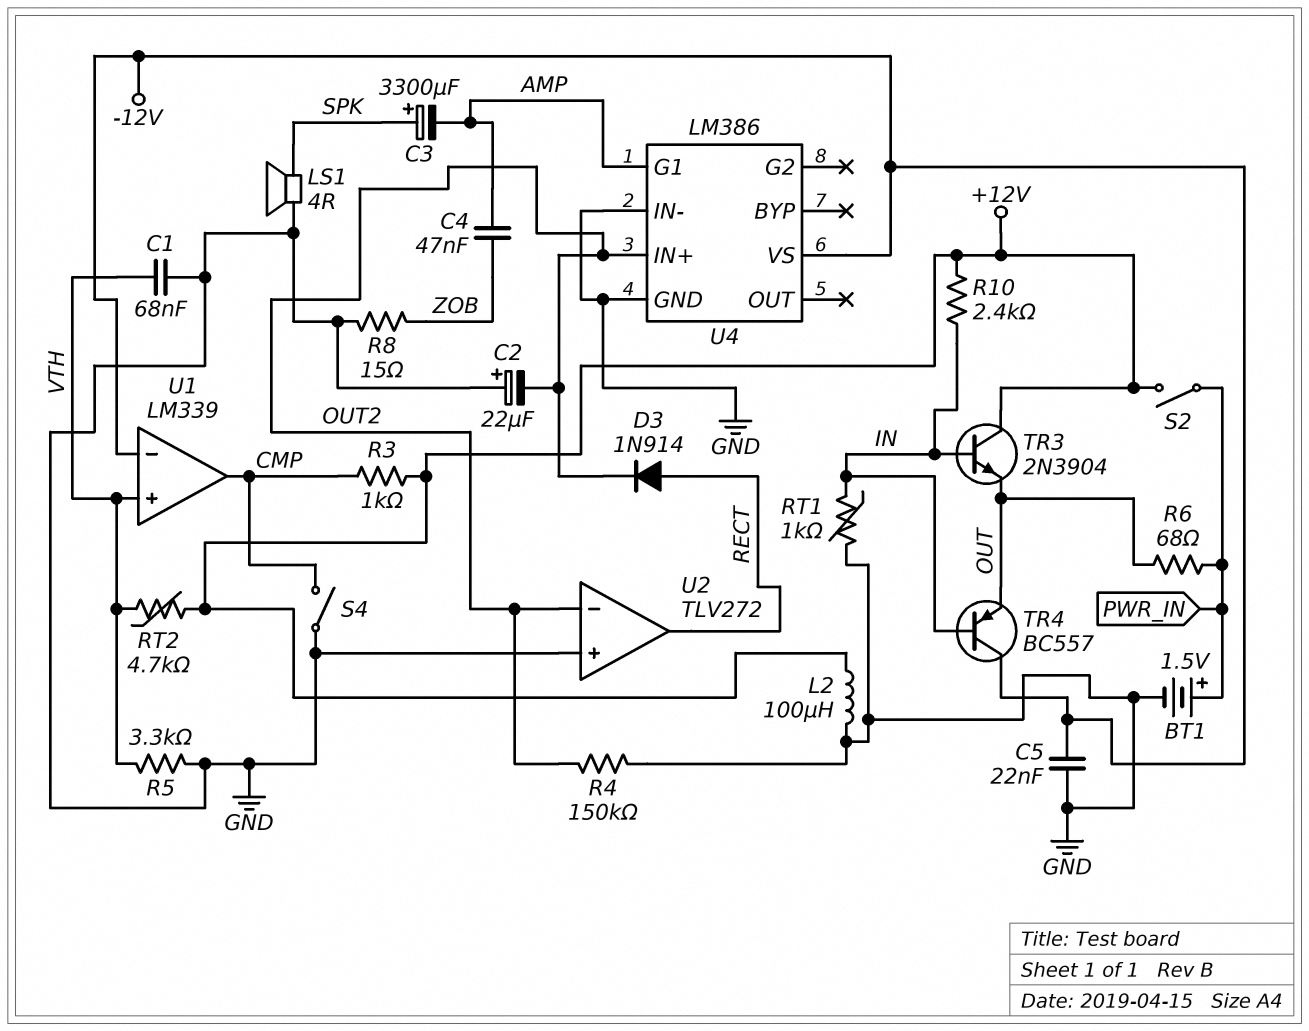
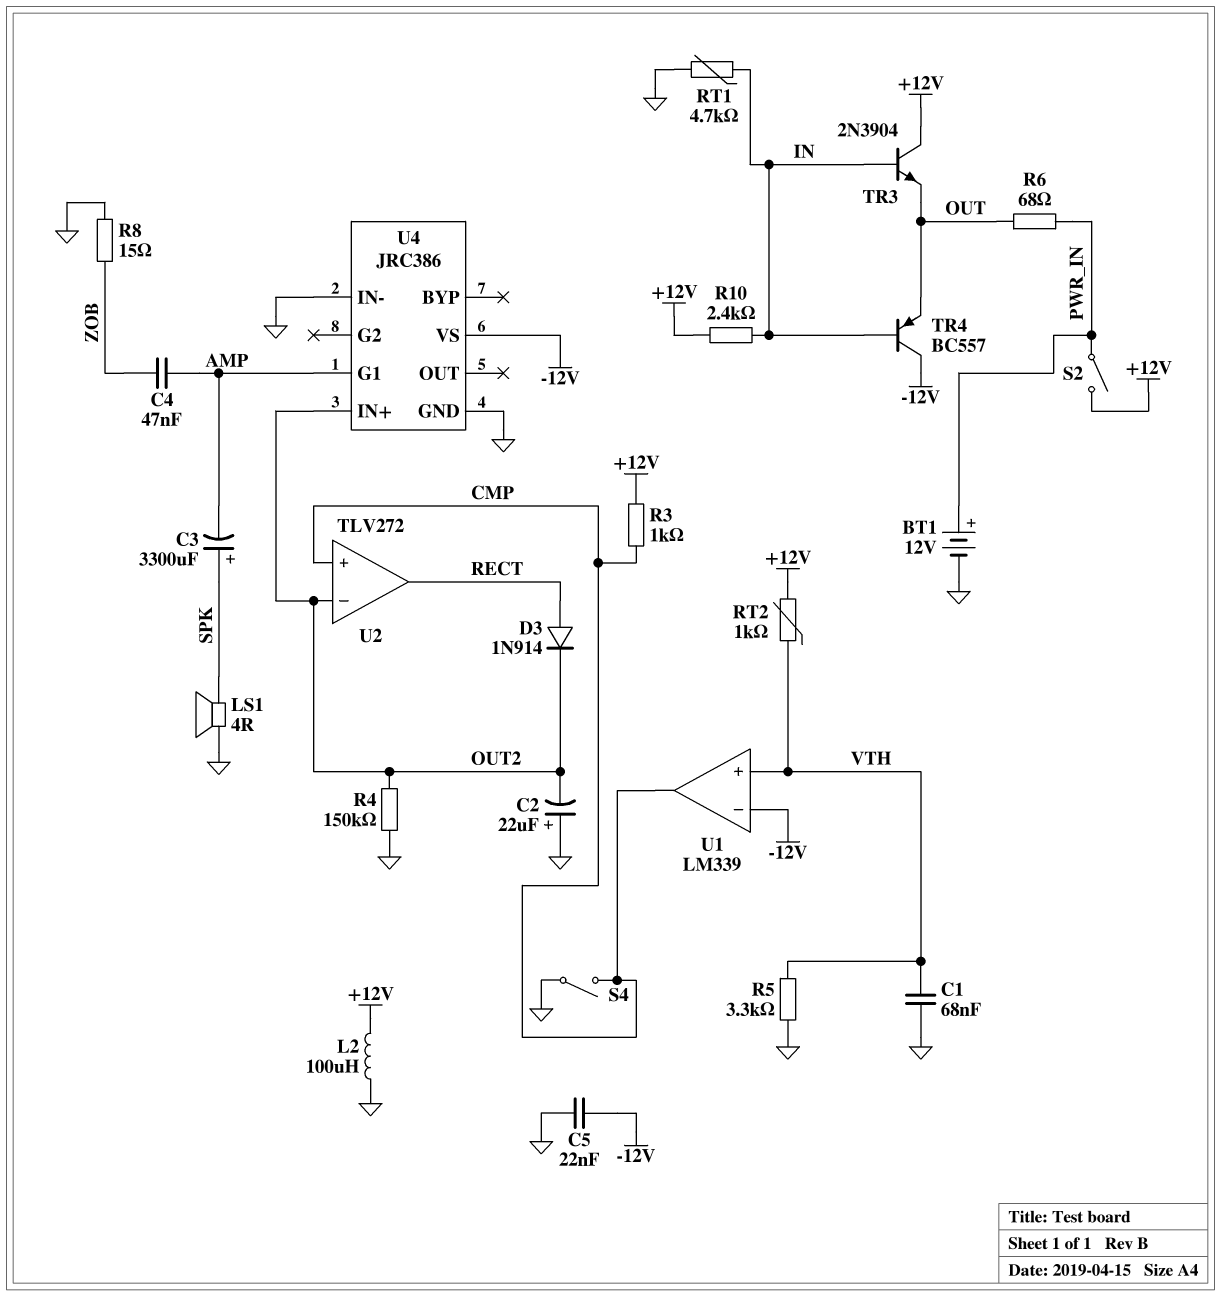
BT1: 1.5V (plus PWR_IN, minus GND) -> 12V (plus PWR_IN, minus GND)
RT1: 1k (GND, IN) -> 4.7k (GND, IN)
RT2: 4.7k (+12V, VTH) -> 1k (+12V, VTH)
U2 pin in+: GND -> CMP
U4: LM386 -> JRC386

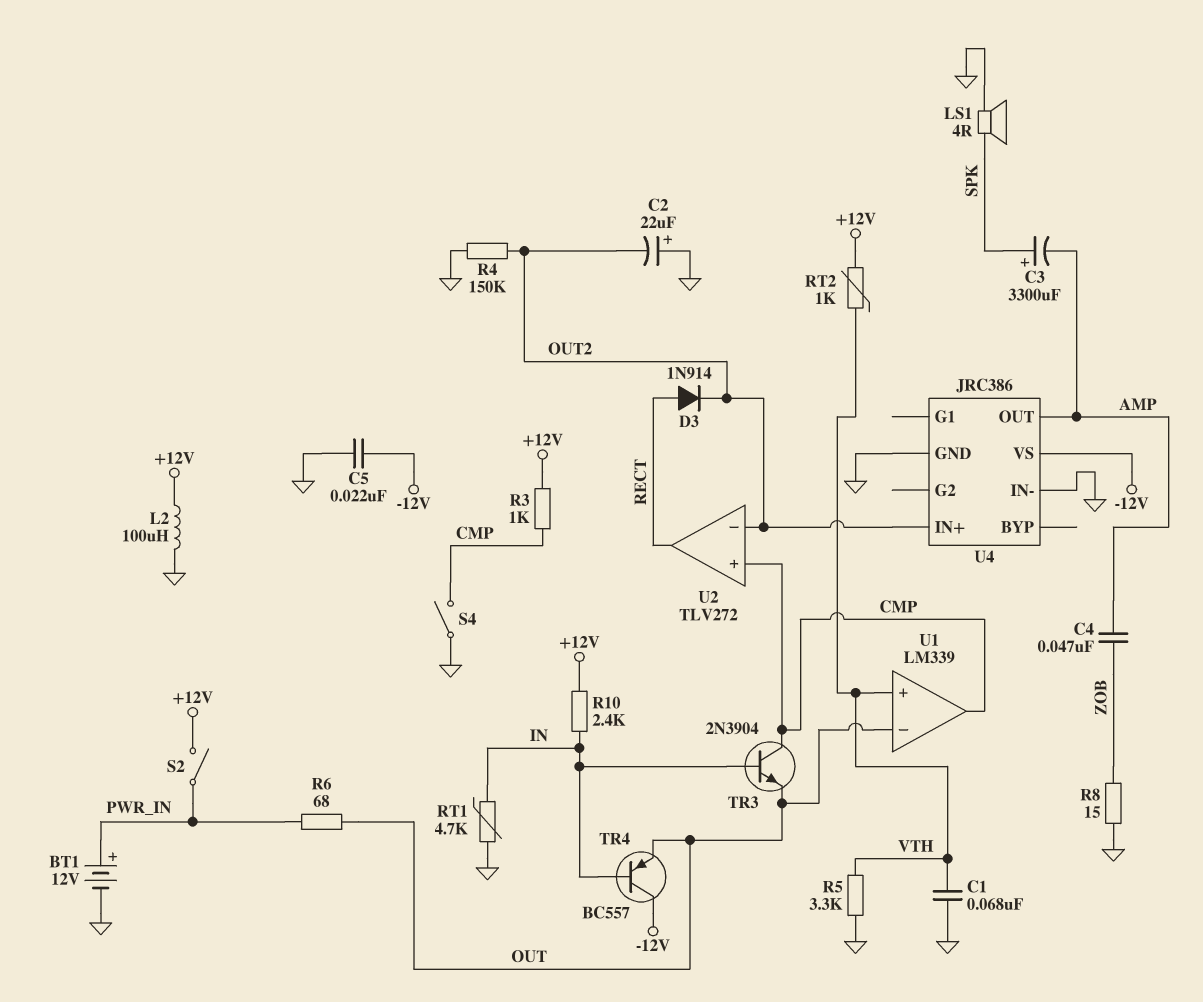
TR3: NPN 2N3904 (B IN, C +12V, E OUT) -> NPN 2N3904 (B IN, C CMP, E OUT)
U1 pin in-: -12V -> OUT
U4 pin G1: AMP -> none
U4 pin OUT: none -> AMP

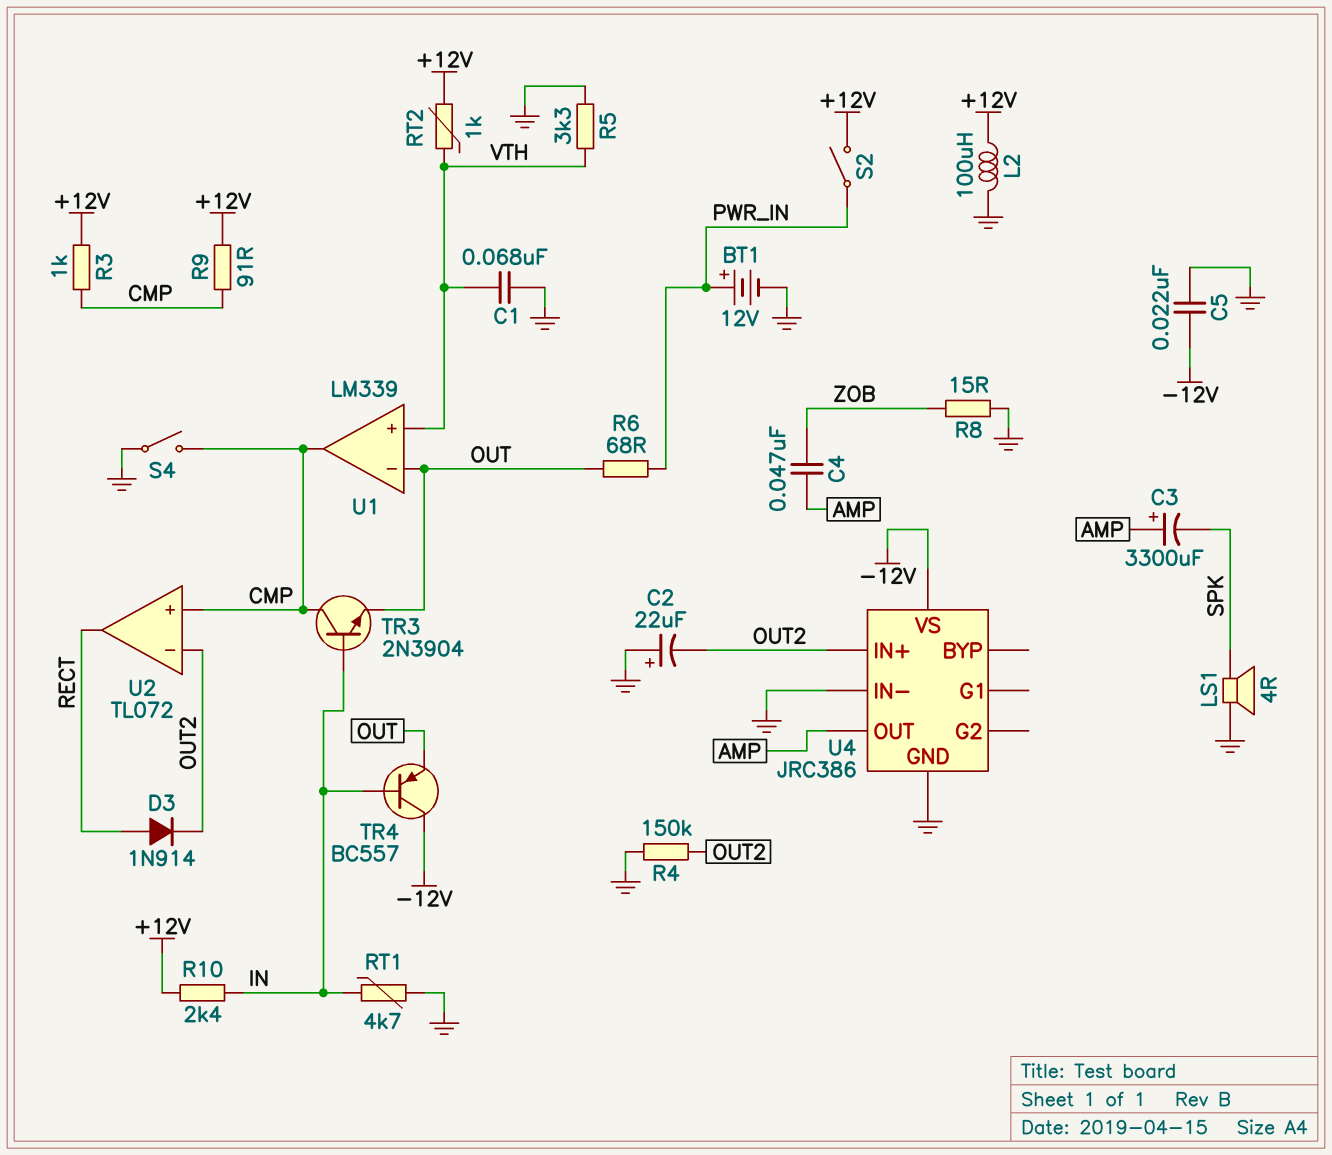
C3: 3300uF (plus SPK, minus AMP) -> 3300uF (plus AMP, minus SPK)
R9: none -> 91 (+12V, CMP)
U2: TLV272 -> TL072

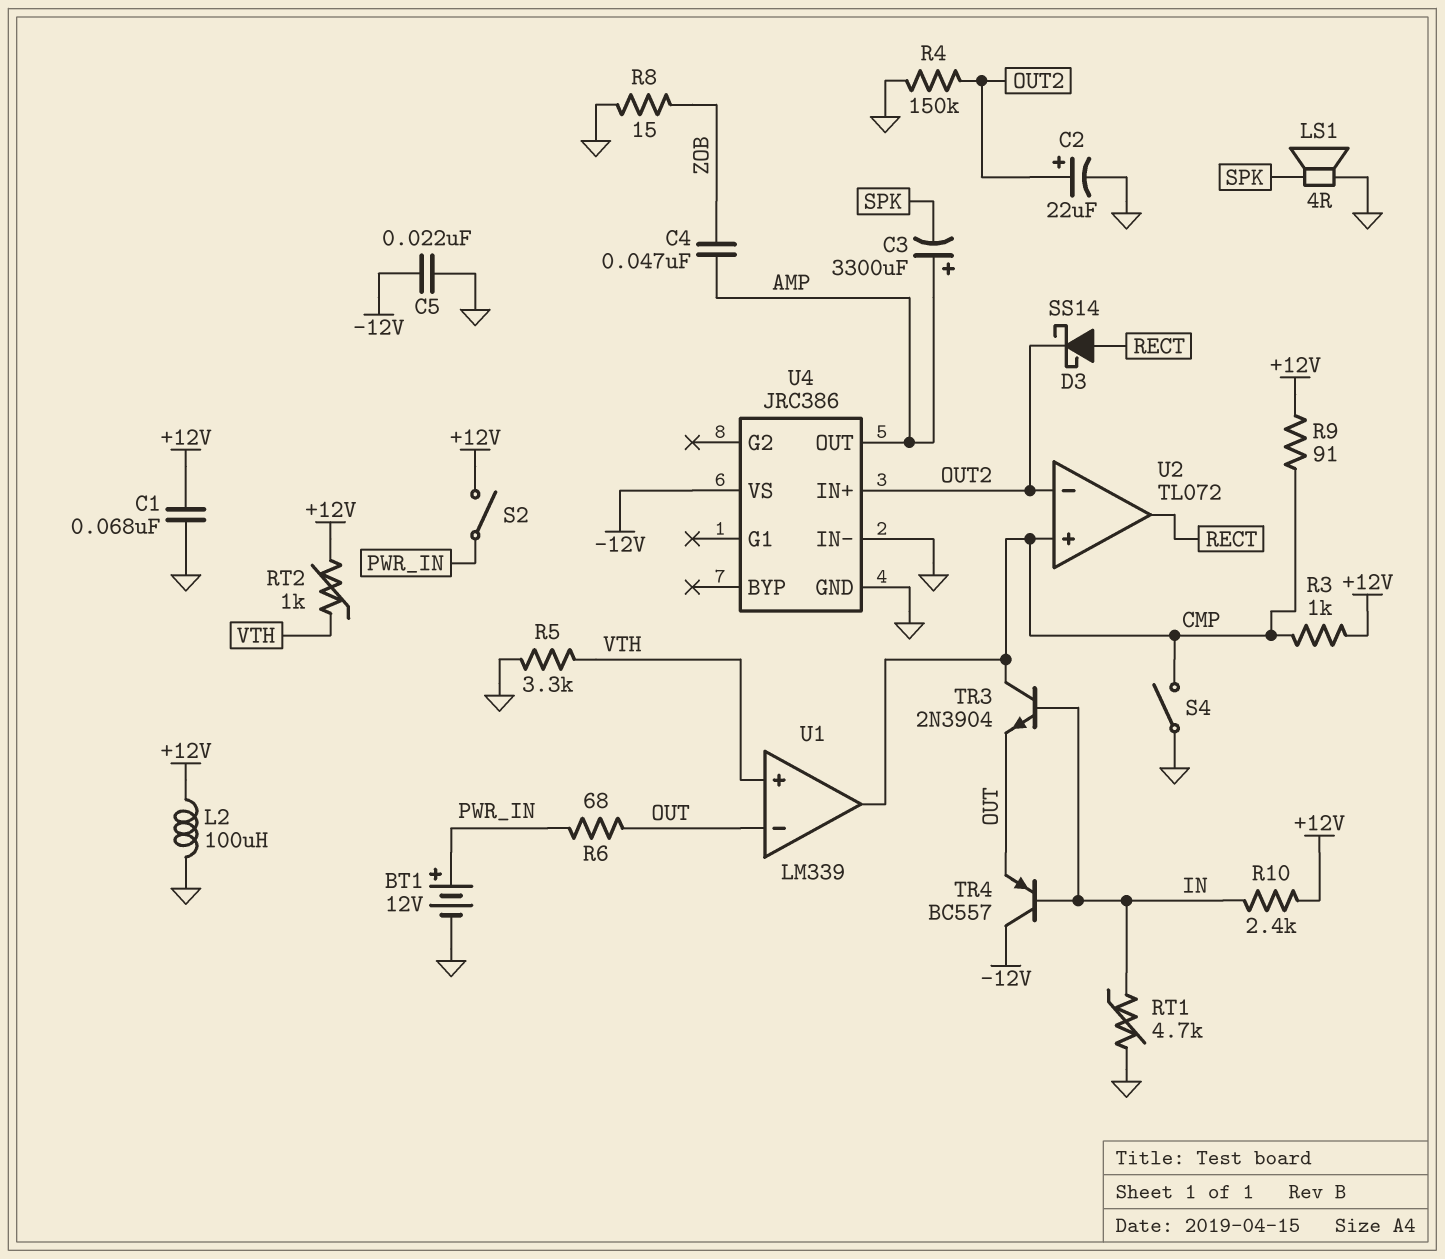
C1: 68nF (GND, VTH) -> 68nF (+12V, GND)
C2: 22uF (plus GND, minus OUT2) -> 22uF (plus OUT2, minus GND)
D3: diode 1N914 (A RECT, K OUT2) -> schottky SS14 (A RECT, K OUT2)

